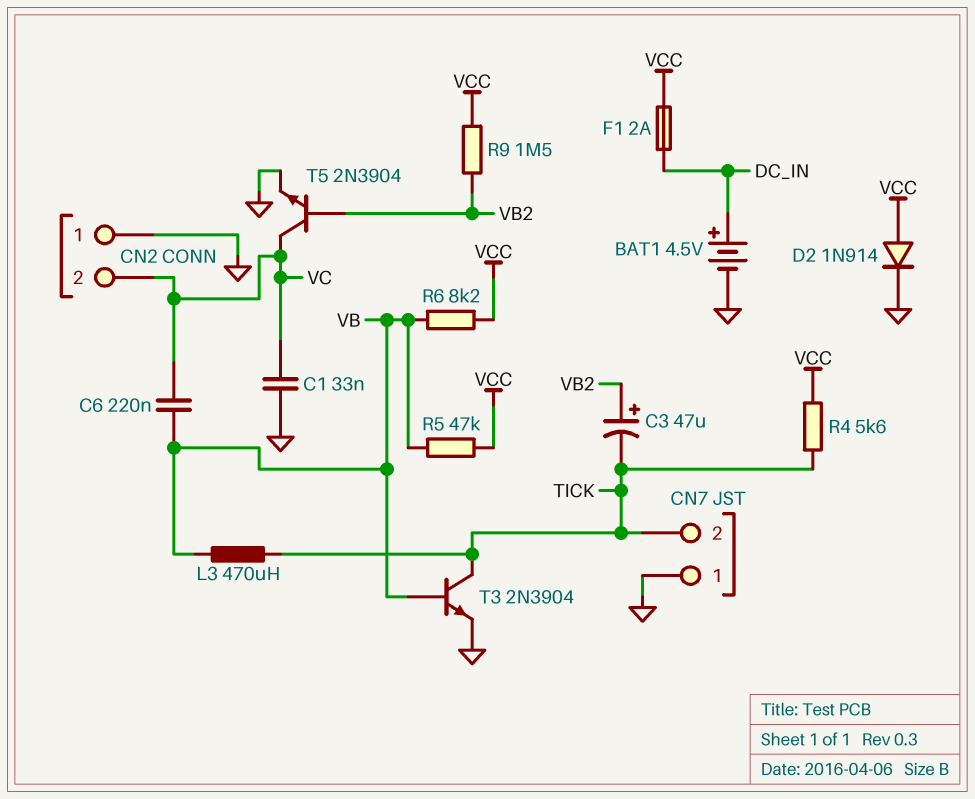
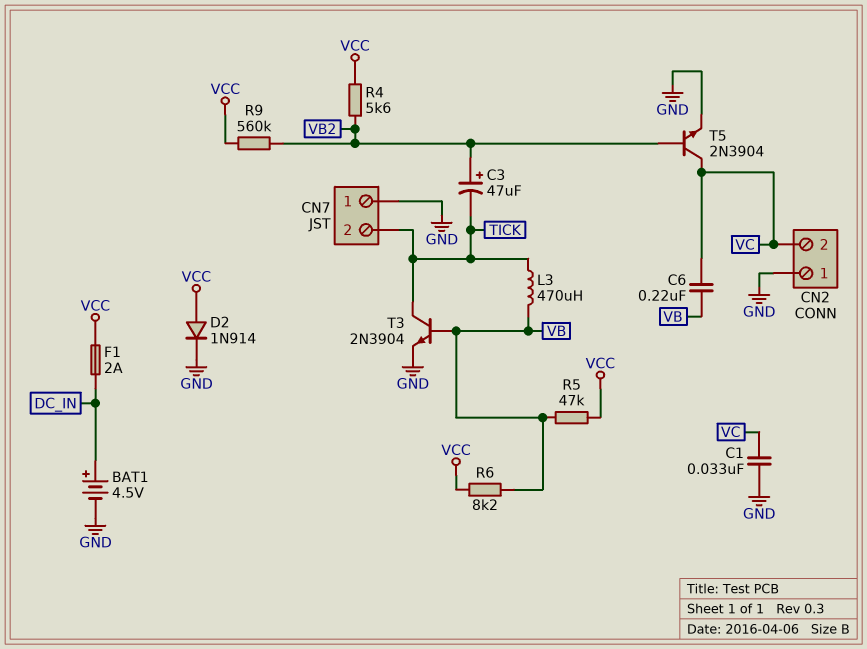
R4: 5.6k (TICK, VCC) -> 5.6k (VB2, VCC)
R9: 1.5M (VB2, VCC) -> 560k (VB2, VCC)

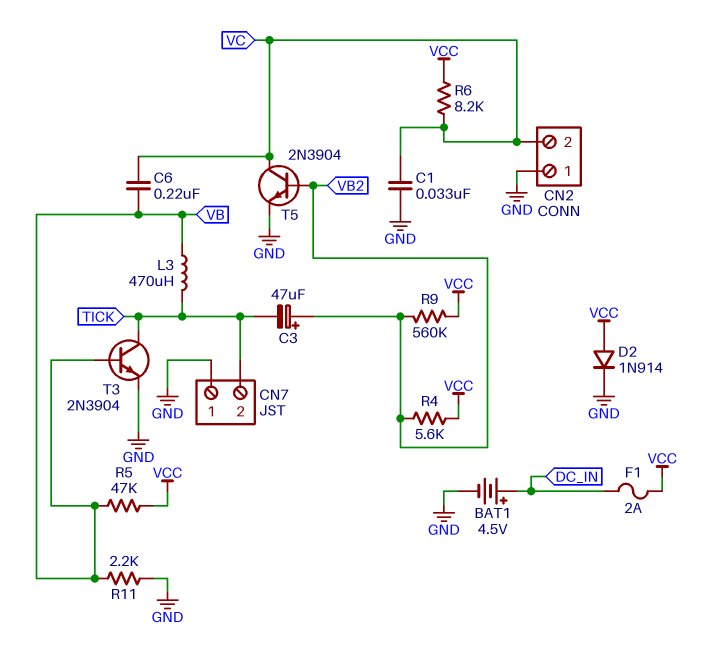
R6: 8.2k (VB, VCC) -> 8.2k (VC, VCC)
R11: none -> 2.2k (GND, VB)

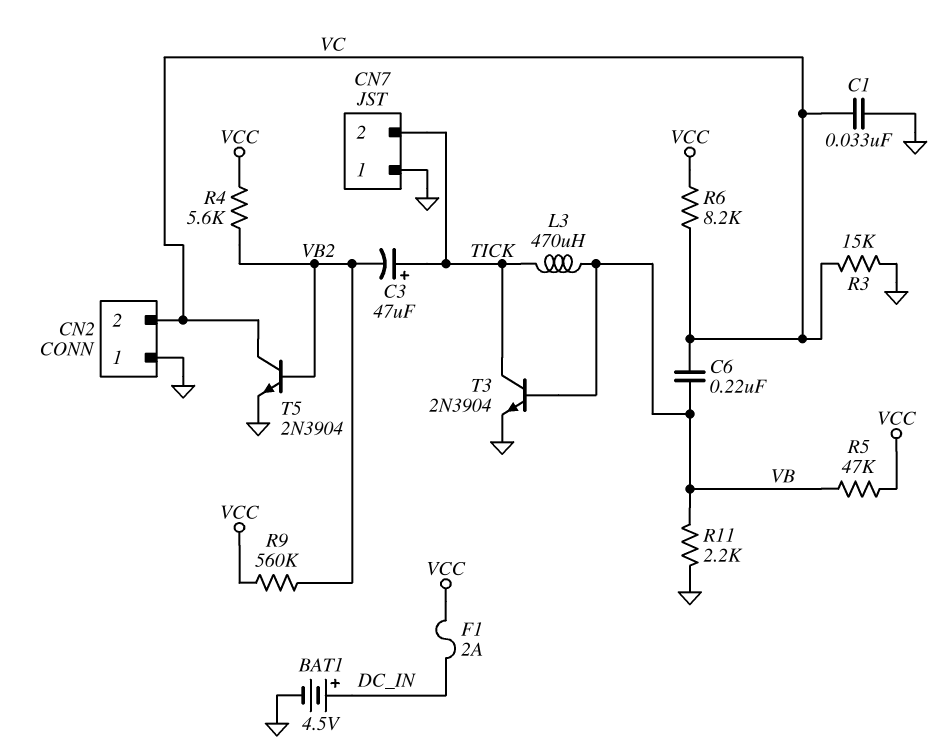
C3: 47uF (plus VB2, minus TICK) -> 47uF (plus TICK, minus VB2)
D2: diode 1N914 (A VCC, K GND) -> none
R3: none -> 15k (GND, VC)

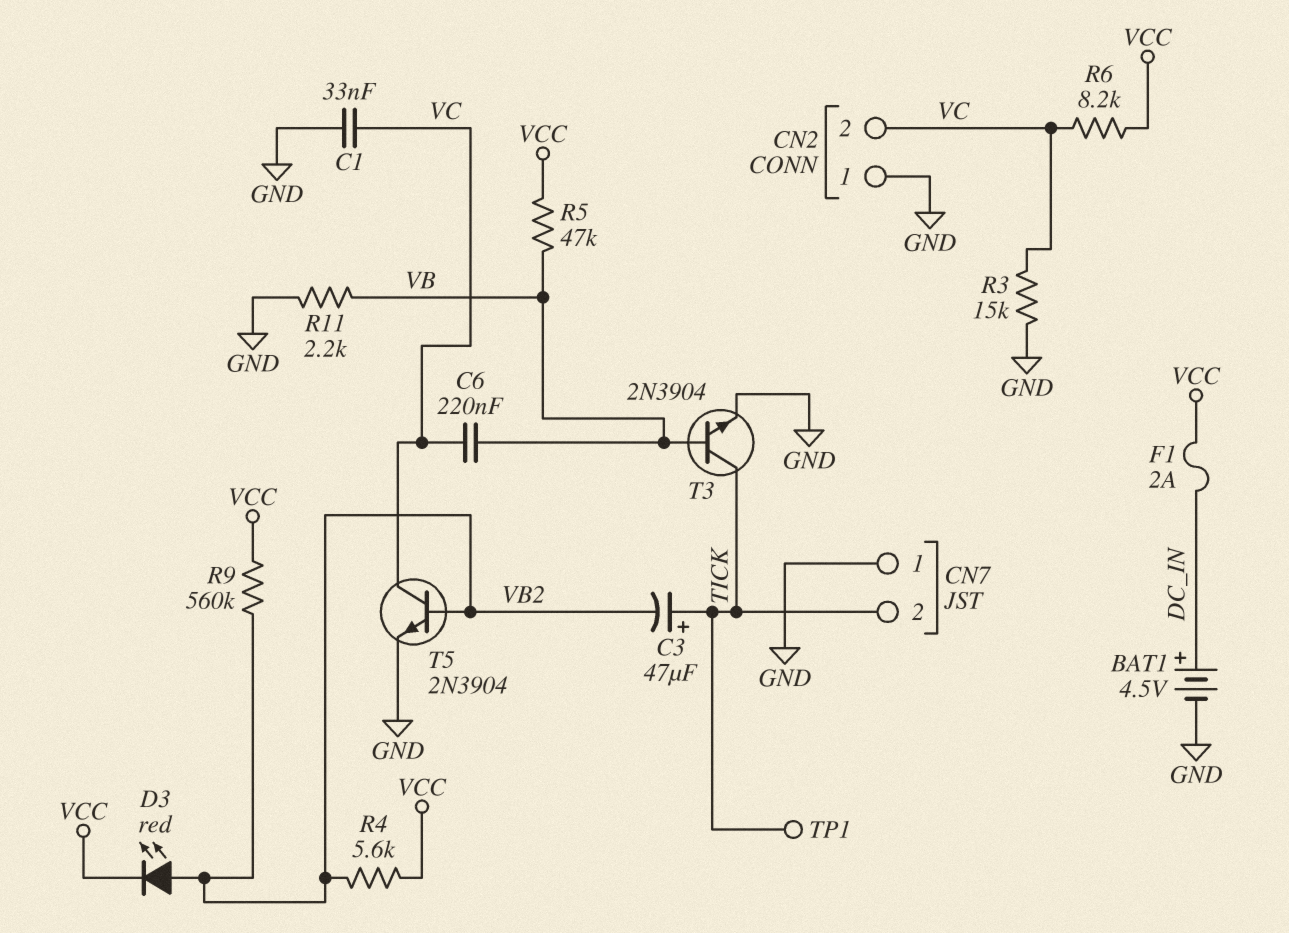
D3: none -> LED red (A VB2, K VCC)
L3: 470uH (TICK, VB) -> none
TP1: none -> test point (TICK)

